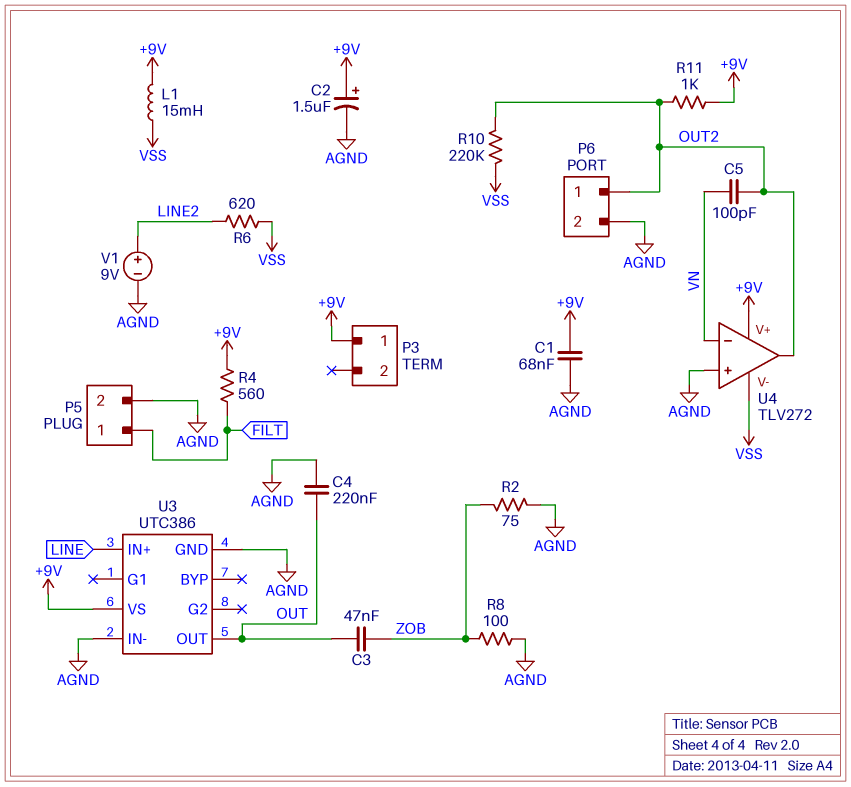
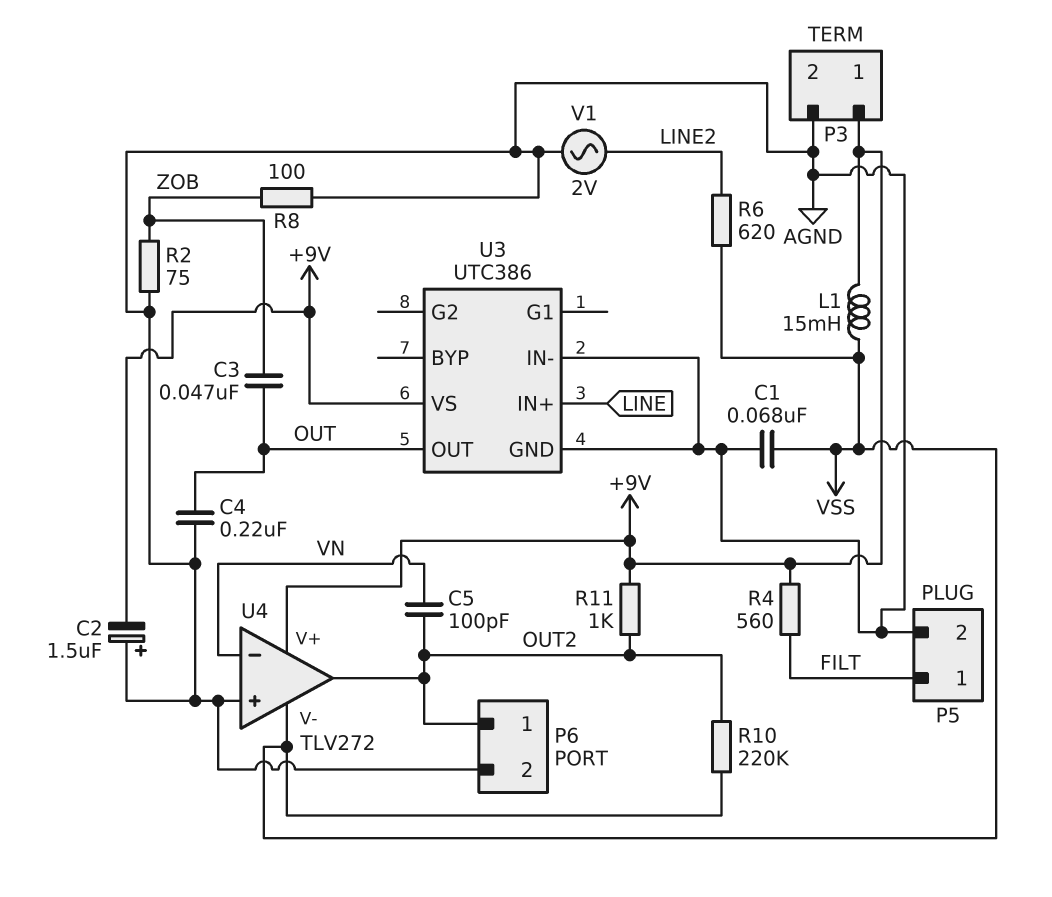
C1: 68nF (+9V, AGND) -> 68nF (AGND, VSS)
C2: 1.5uF (plus +9V, minus AGND) -> 1.5uF (plus AGND, minus +9V)
P3 pin 2: none -> AGND
V1: 9V (plus LINE2, minus AGND) -> AC 2V (AGND, LINE2)

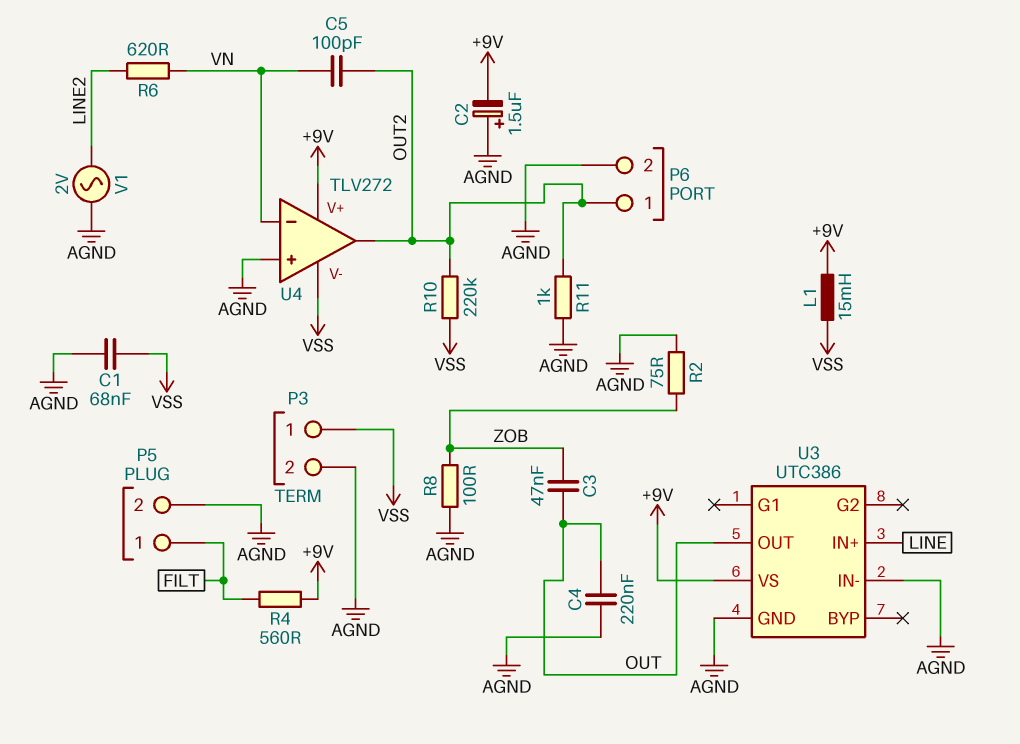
P3 pin 1: +9V -> VSS
R6: 620 (LINE2, VSS) -> 620 (LINE2, VN)
R11: 1k (+9V, OUT2) -> 1k (AGND, OUT2)

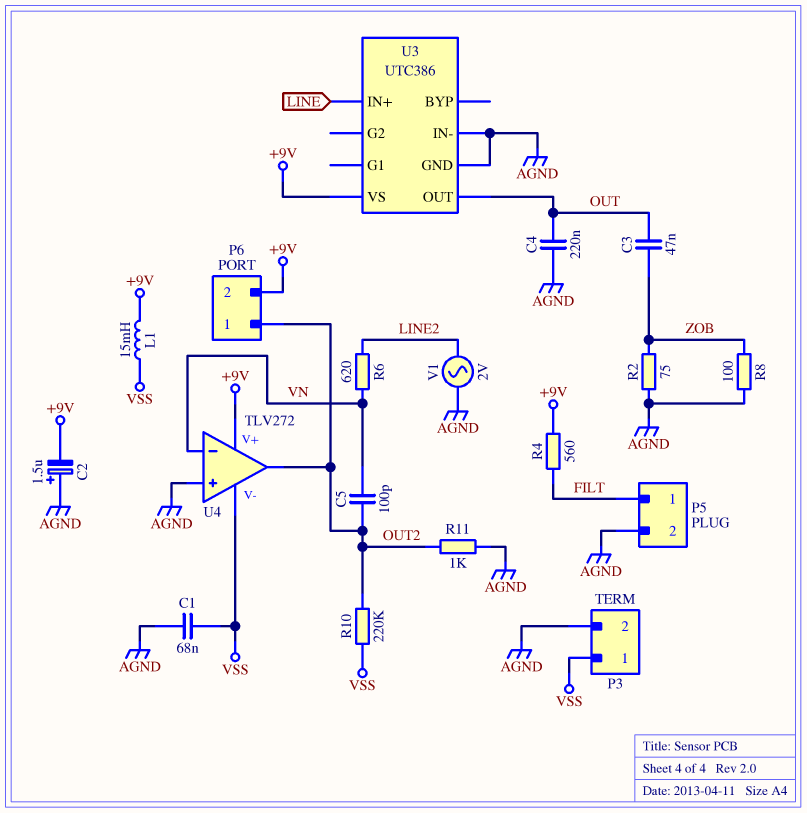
P6 pin 2: AGND -> +9V

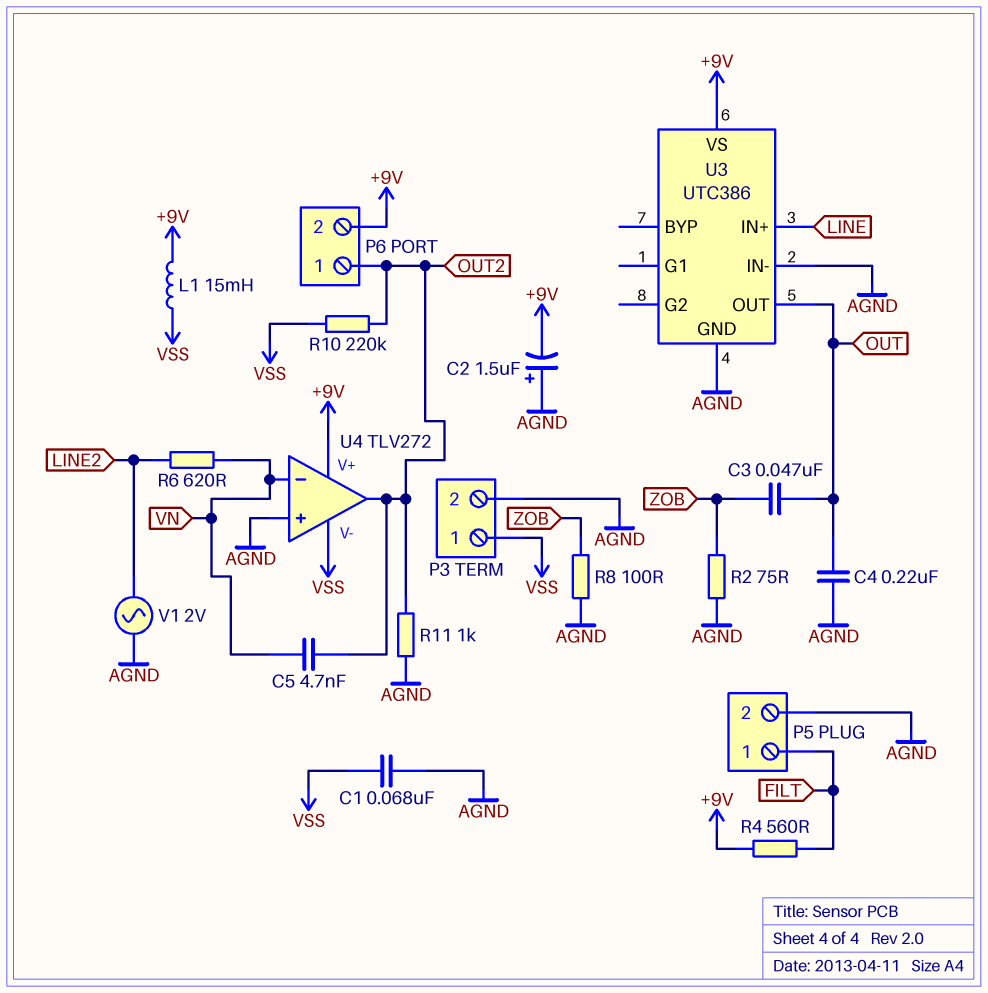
C5: 100pF (OUT2, VN) -> 4.7nF (OUT2, VN)

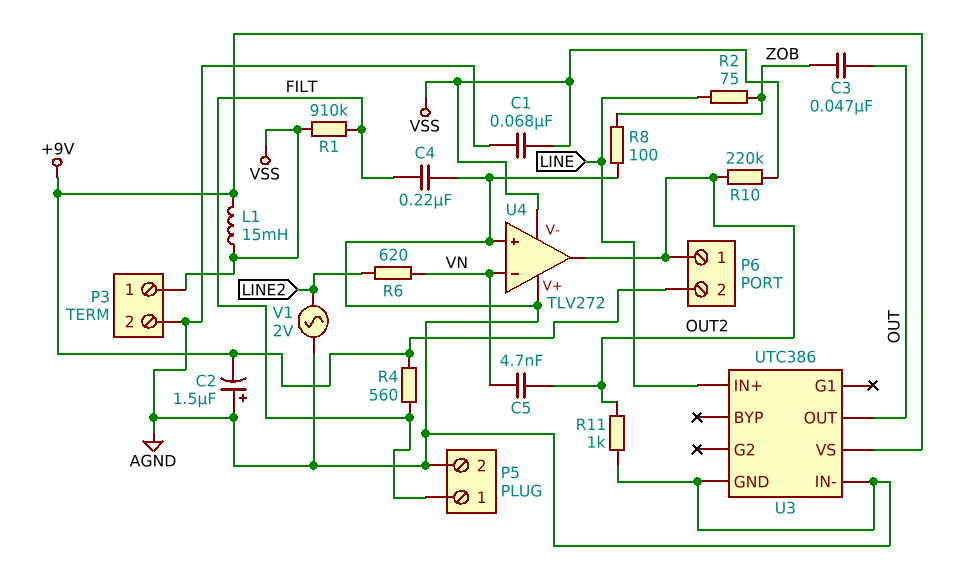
C4: 220nF (AGND, OUT) -> 220nF (AGND, FILT)
R1: none -> 910k (FILT, VSS)
R2: 75 (AGND, ZOB) -> 75 (LINE, ZOB)
U4 pin V+: +9V -> AGND

